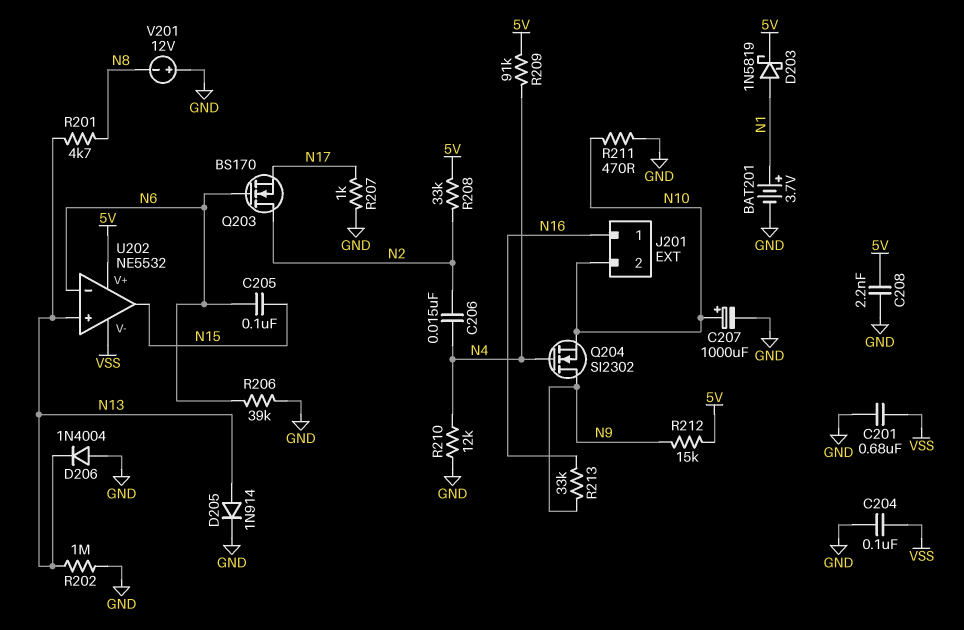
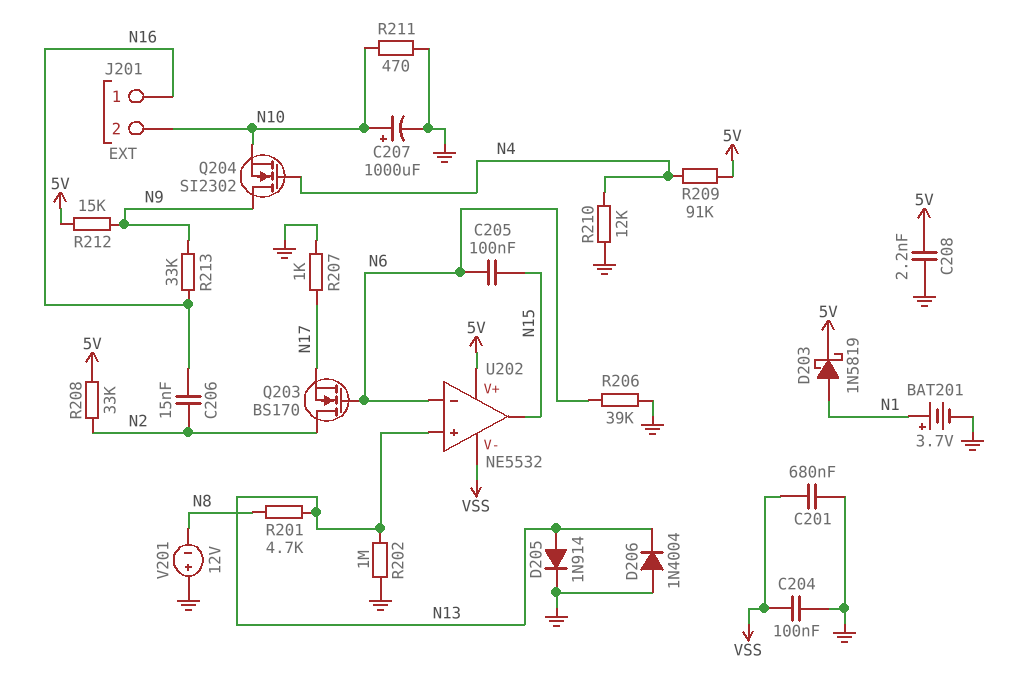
C206: 15nF (N2, N4) -> 15nF (N2, N16)

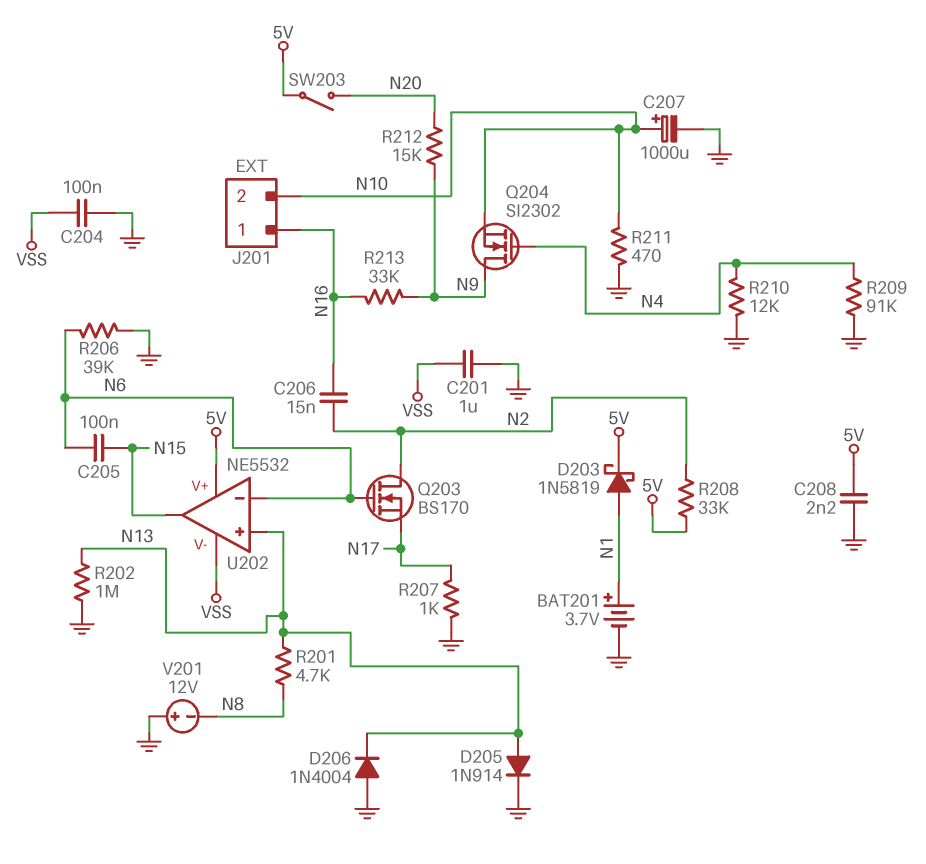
C201: 680nF (GND, VSS) -> 1uF (GND, VSS)
R209: 91k (5V, N4) -> 91k (GND, N4)
R212: 15k (5V, N9) -> 15k (N9, N20)
SW203: none -> switch (5V, N20)

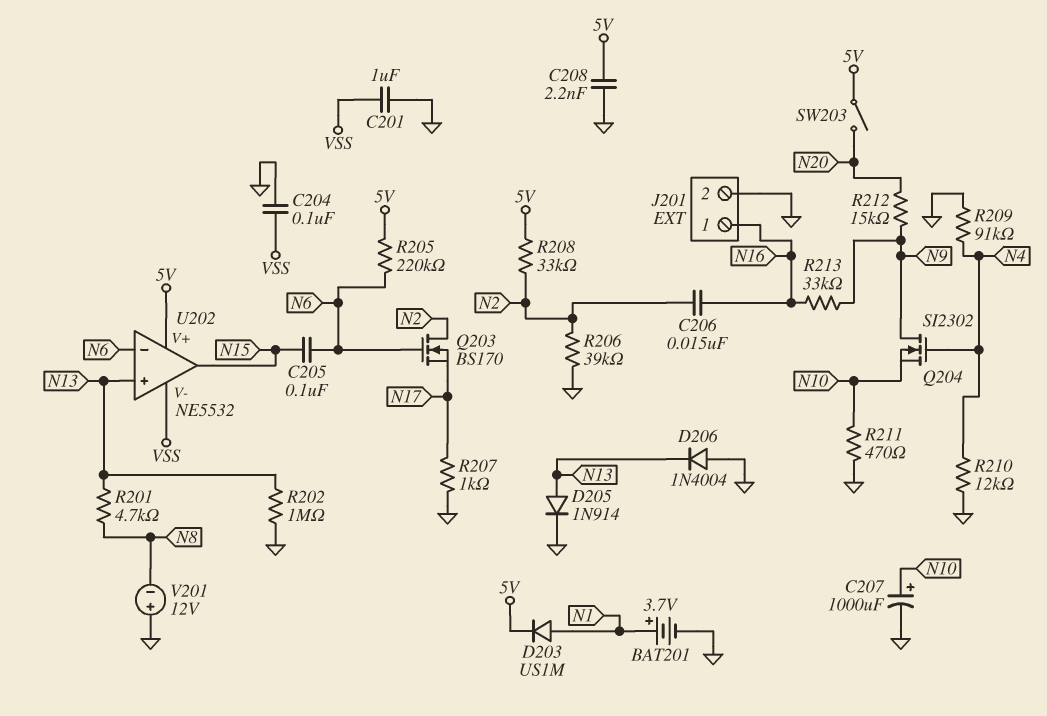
D203: schottky 1N5819 (A N1, K 5V) -> diode US1M (A N1, K 5V)
J201 pin 2: N10 -> GND
R205: none -> 220k (5V, N6)
R206: 39k (GND, N6) -> 39k (GND, N2)

